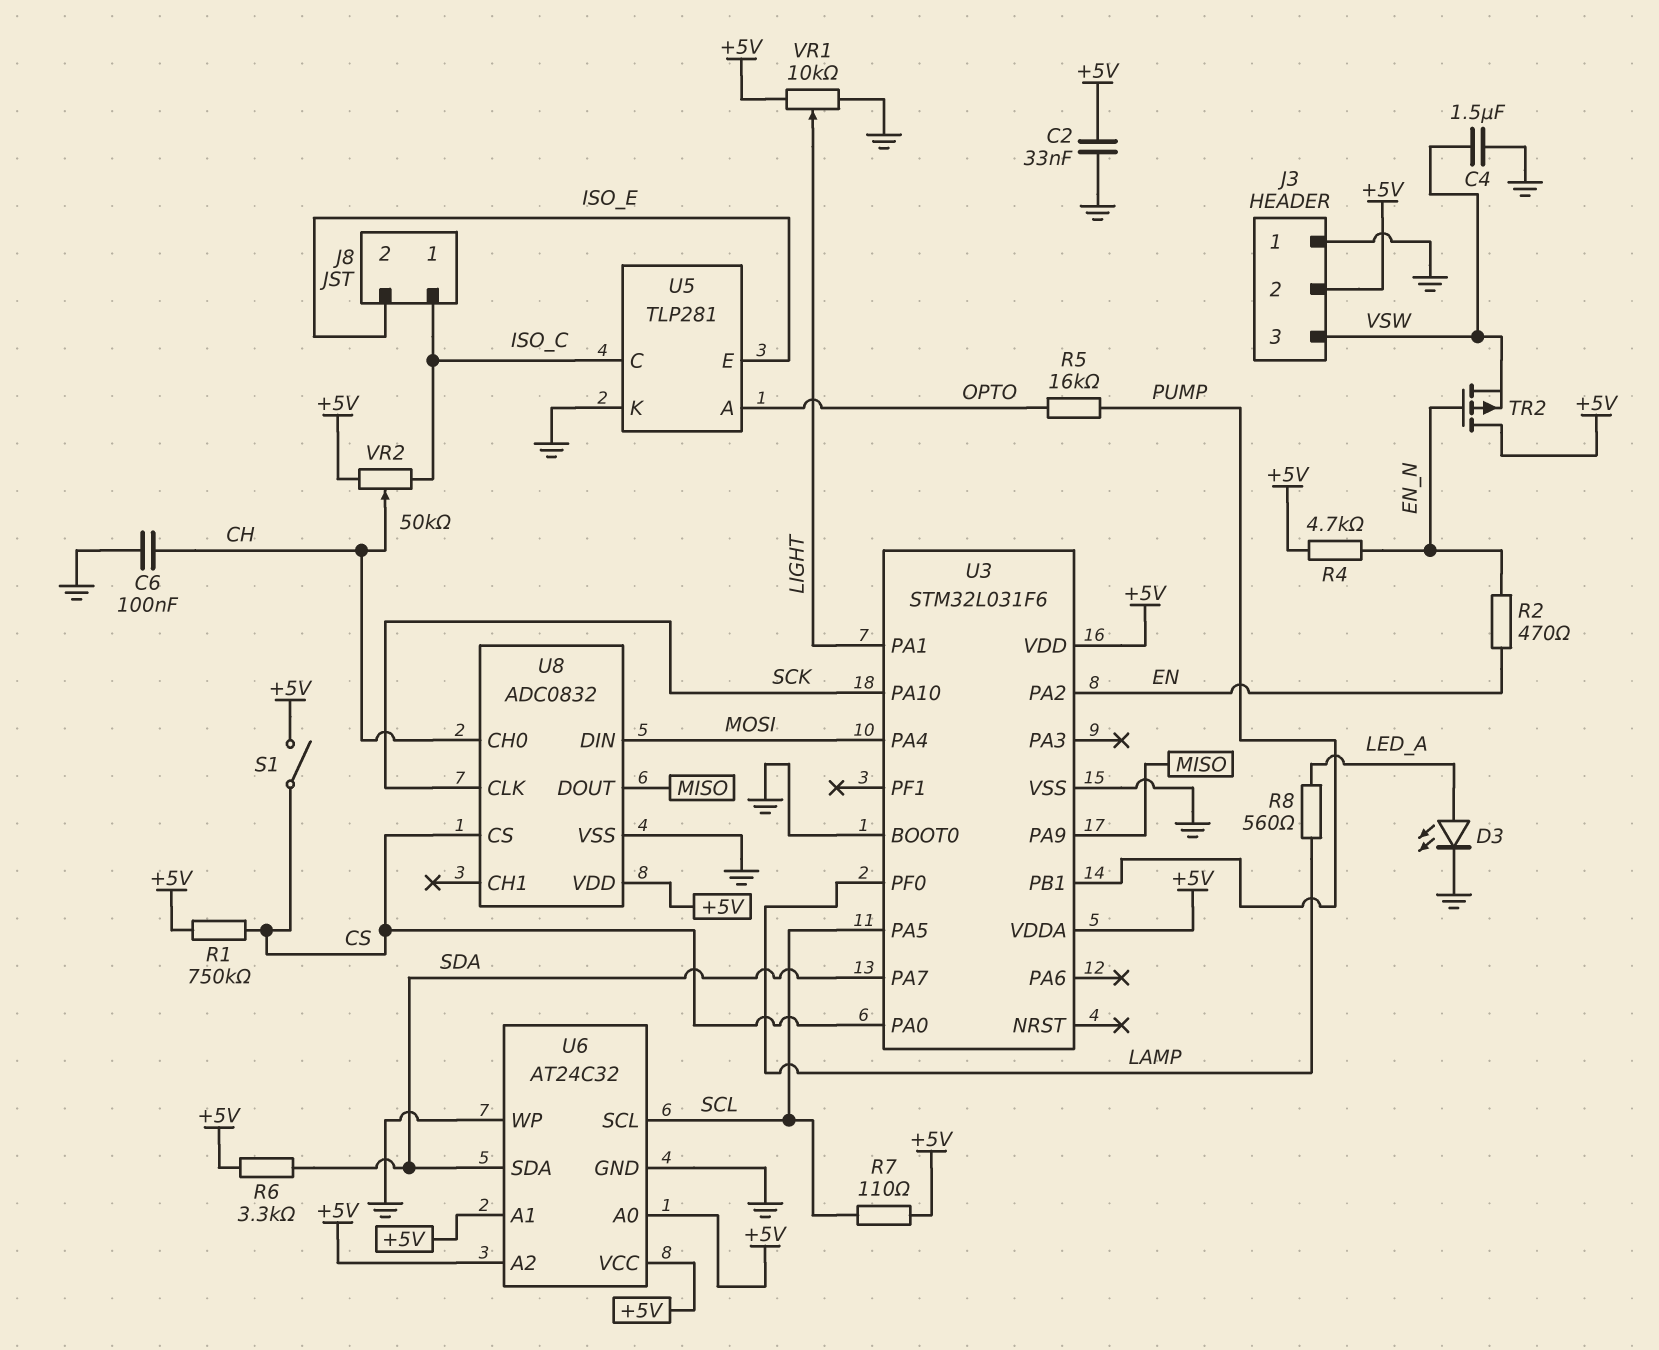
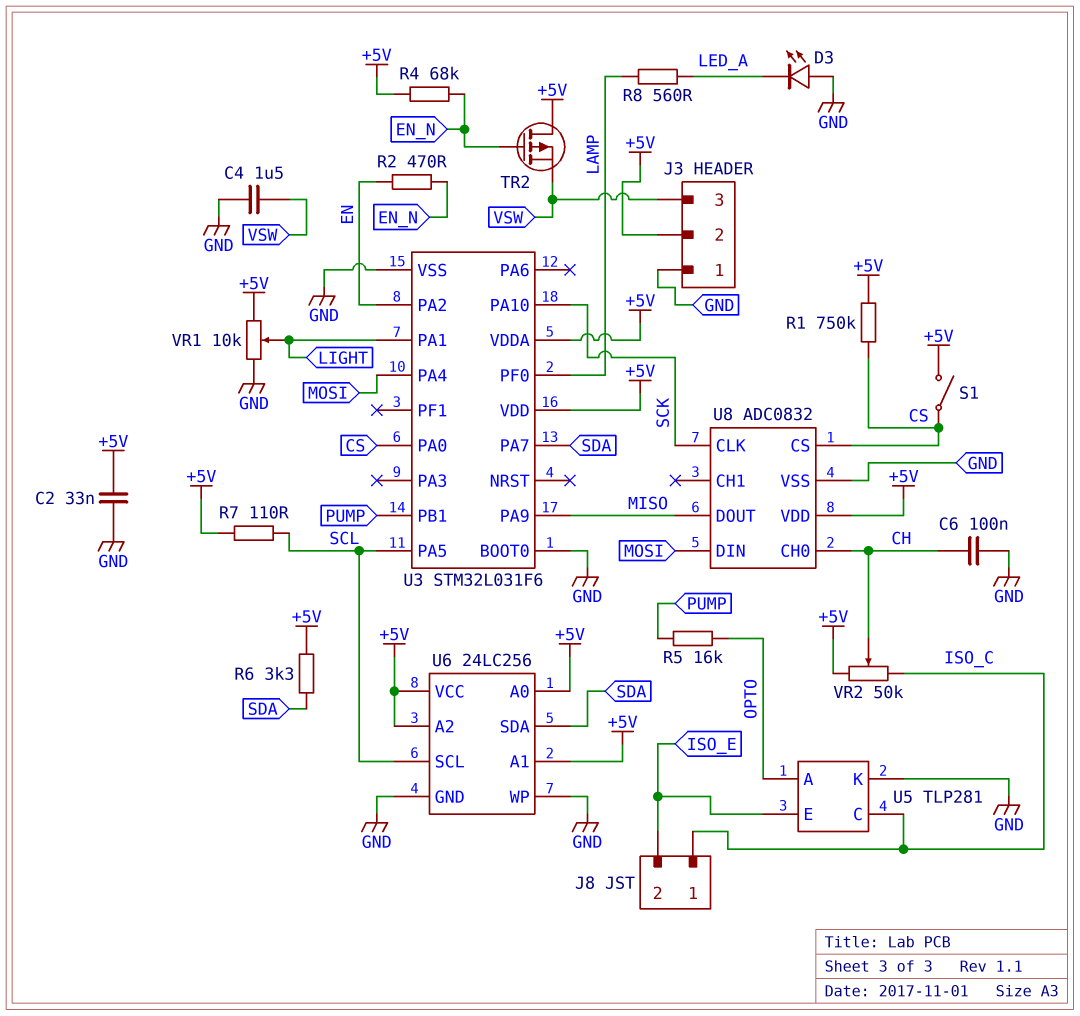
D3: LED (A LED_A, K GND) -> LED (A GND, K LED_A)
R4: 4.7k (+5V, EN_N) -> 68k (+5V, EN_N)
U6: AT24C32 -> 24LC256

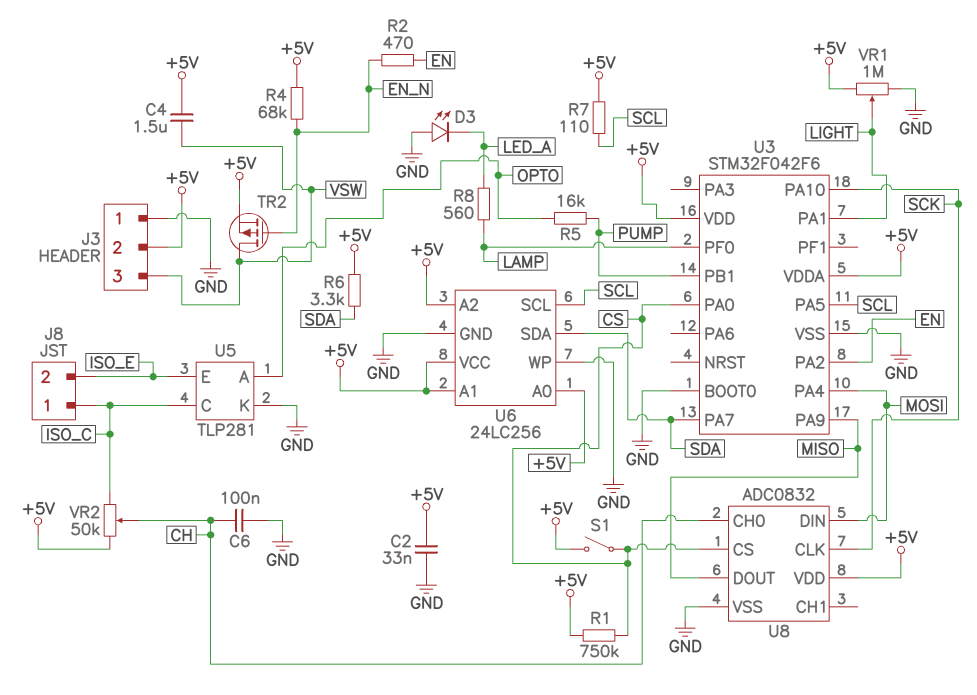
C4: 1.5uF (GND, VSW) -> 1.5uF (+5V, VSW)
TR2: PMOS (G EN_N, D +5V, S VSW) -> PMOS (G EN_N, D VSW, S +5V)
U3: STM32L031F6 -> STM32F042F6
VR1: 10k (+5V, GND, wiper LIGHT) -> 1M (+5V, GND, wiper LIGHT)

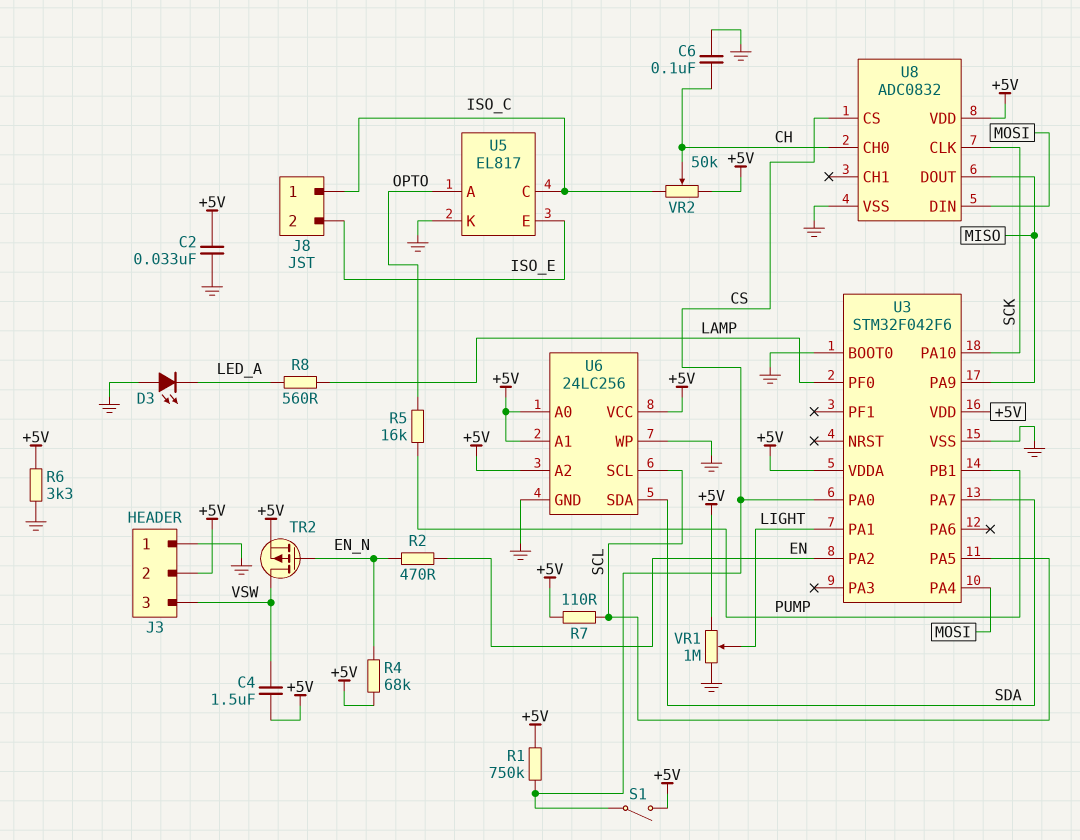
R6: 3.3k (+5V, SDA) -> 3.3k (+5V, GND)
U5: TLP281 -> EL817

